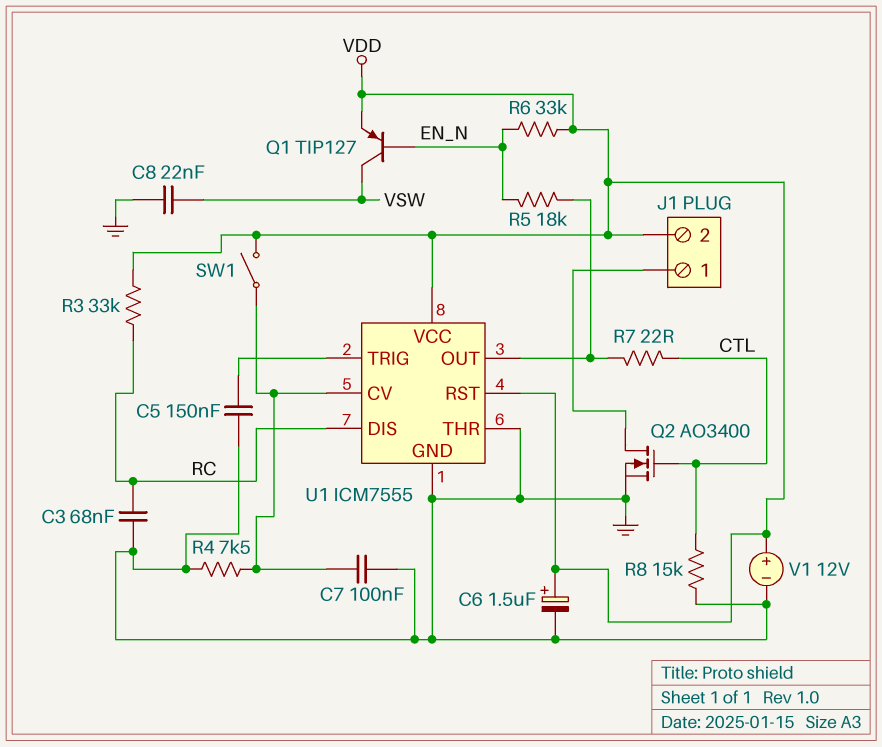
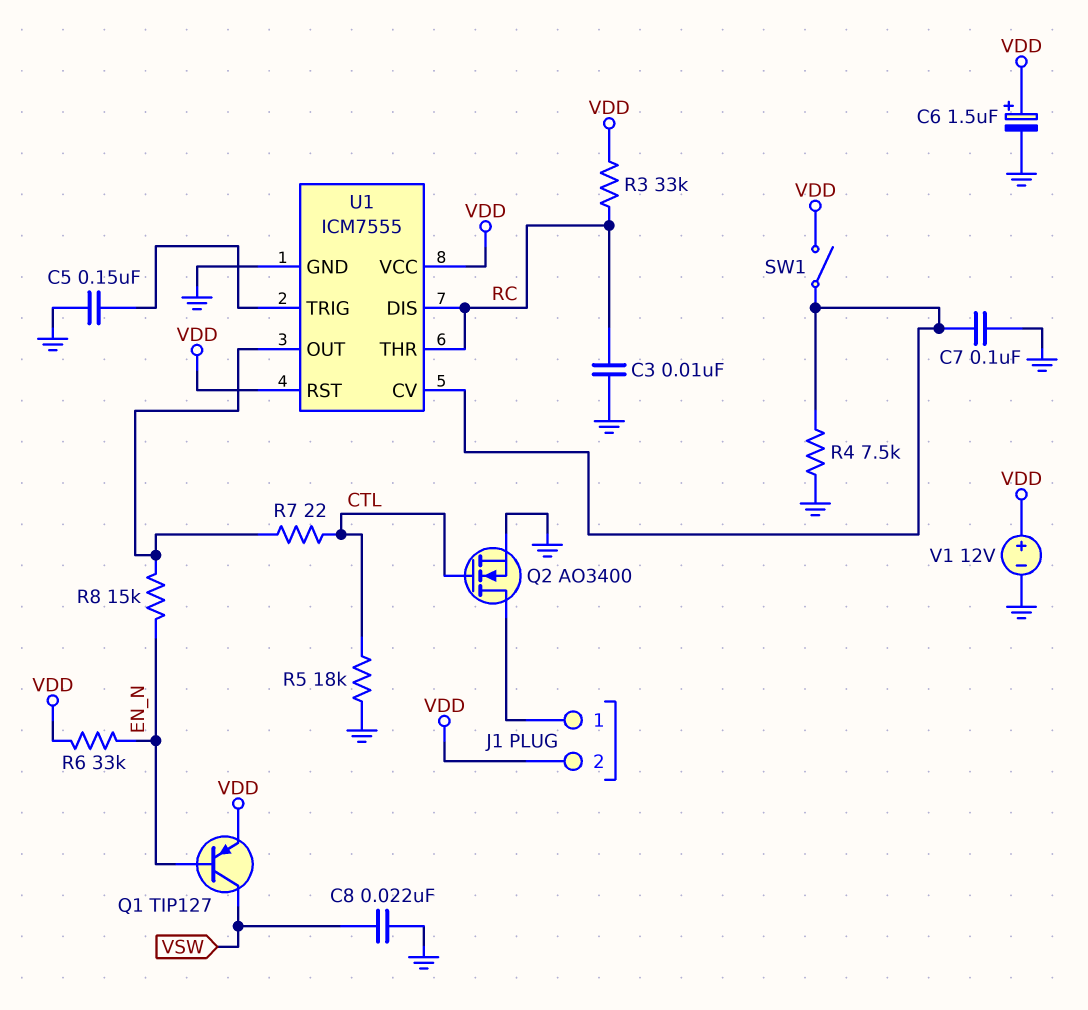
C3: 68nF (GND, RC) -> 10nF (GND, RC)
R5: 18k (EN_N, U1/OUT) -> 18k (CTL, GND)
R8: 15k (CTL, GND) -> 15k (EN_N, U1/OUT)
U1 pin THR: GND -> RC

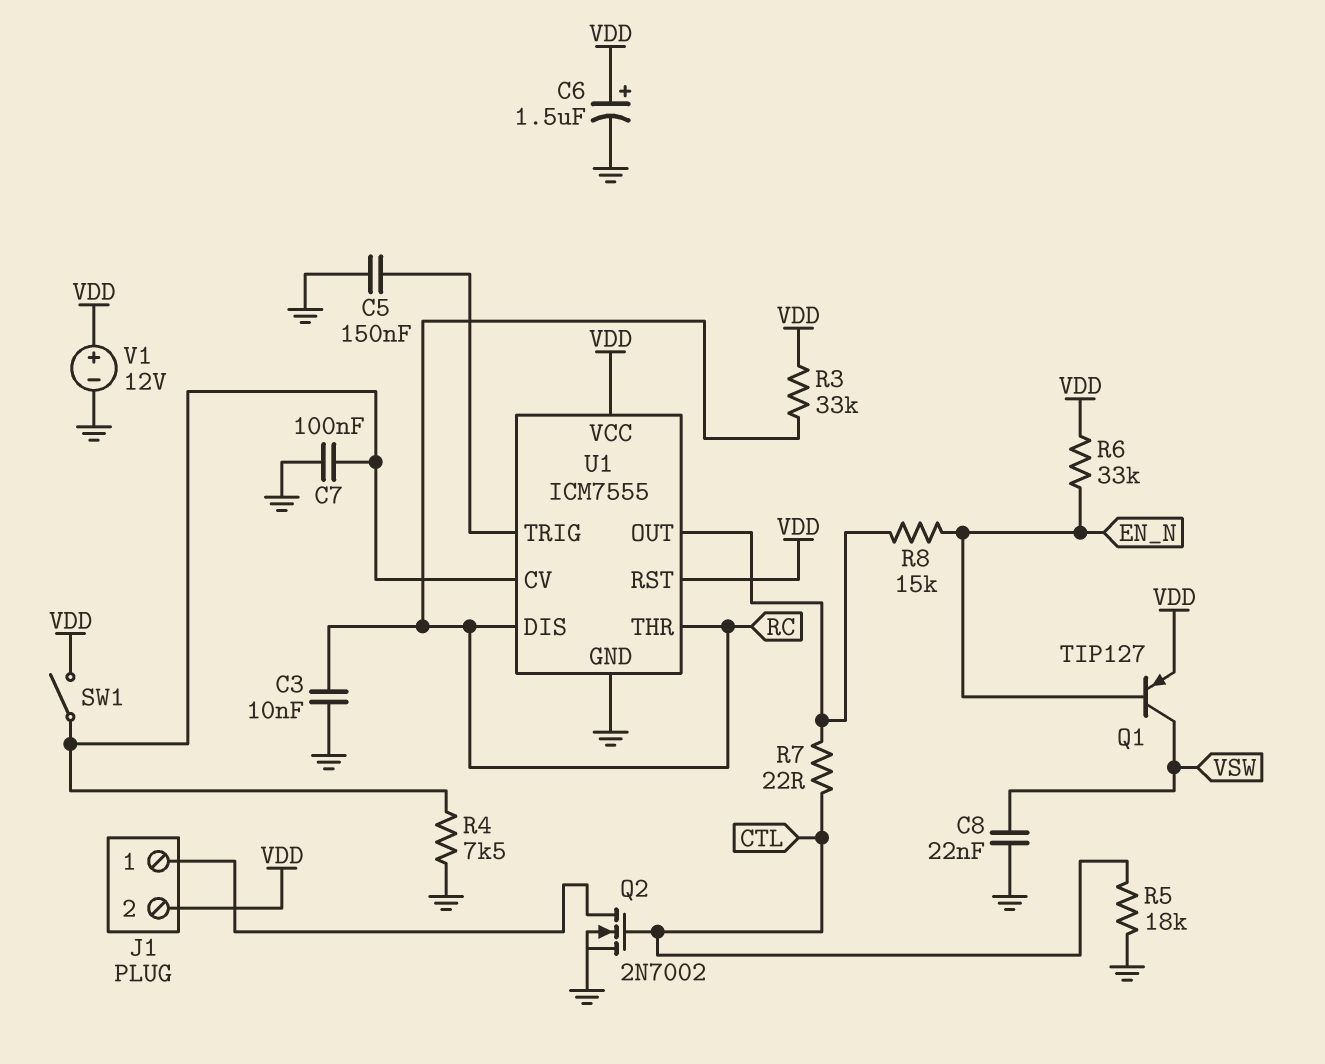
Q2: NMOS AO3400 (G CTL, D J1/1, S GND) -> NMOS 2N7002 (G CTL, D J1/1, S GND)

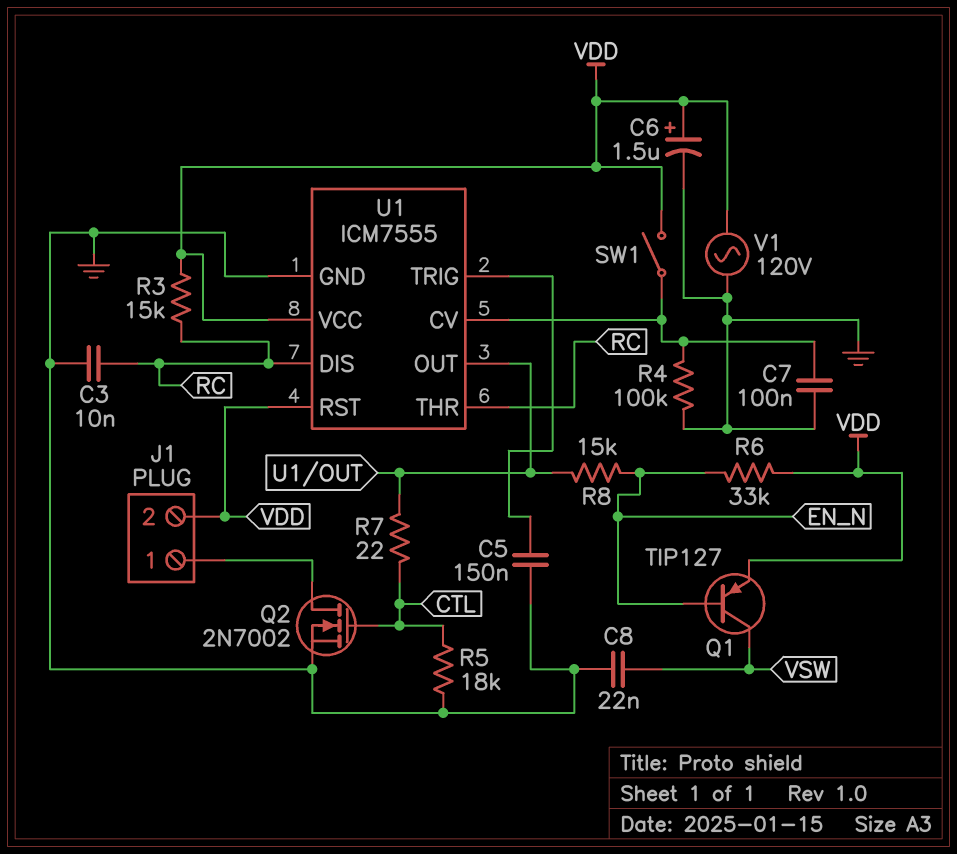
R3: 33k (RC, VDD) -> 15k (RC, VDD)
R4: 7.5k (GND, U1/CV) -> 100k (GND, U1/CV)
V1: 12V (plus VDD, minus GND) -> AC 120V (GND, VDD)

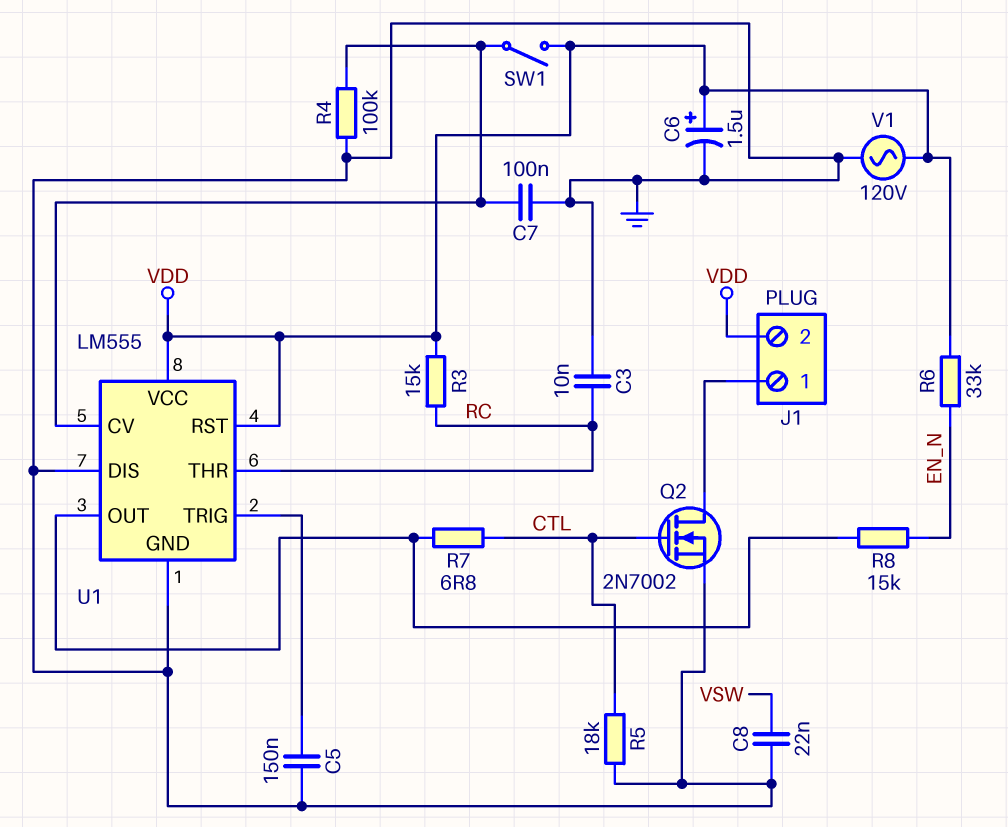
Q1: PNP TIP127 (B EN_N, C VSW, E VDD) -> none
R7: 22 (CTL, U1/OUT) -> 6.8 (CTL, U1/OUT)
U1: ICM7555 -> LM555
U1 pin DIS: RC -> GND

